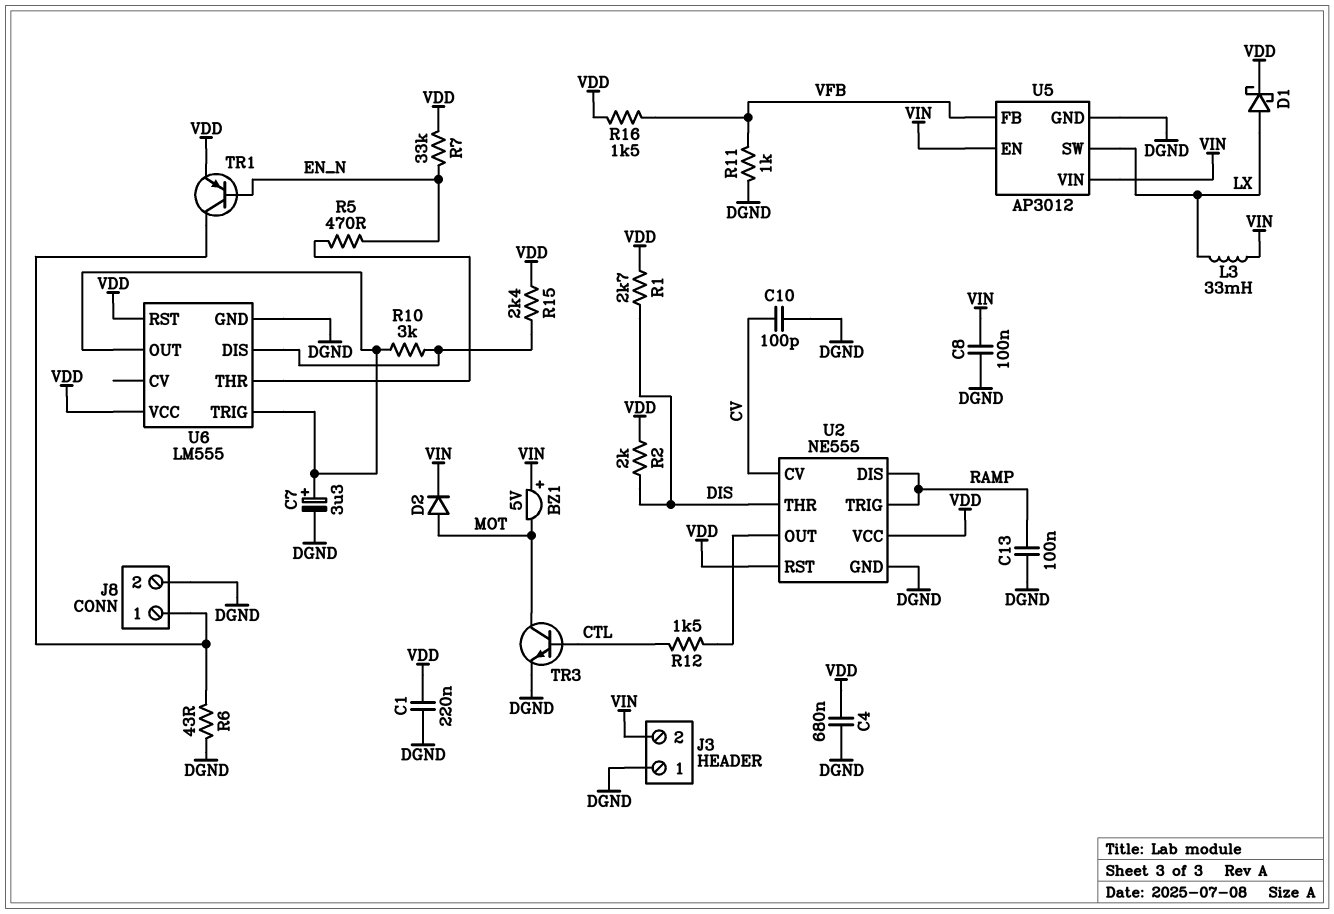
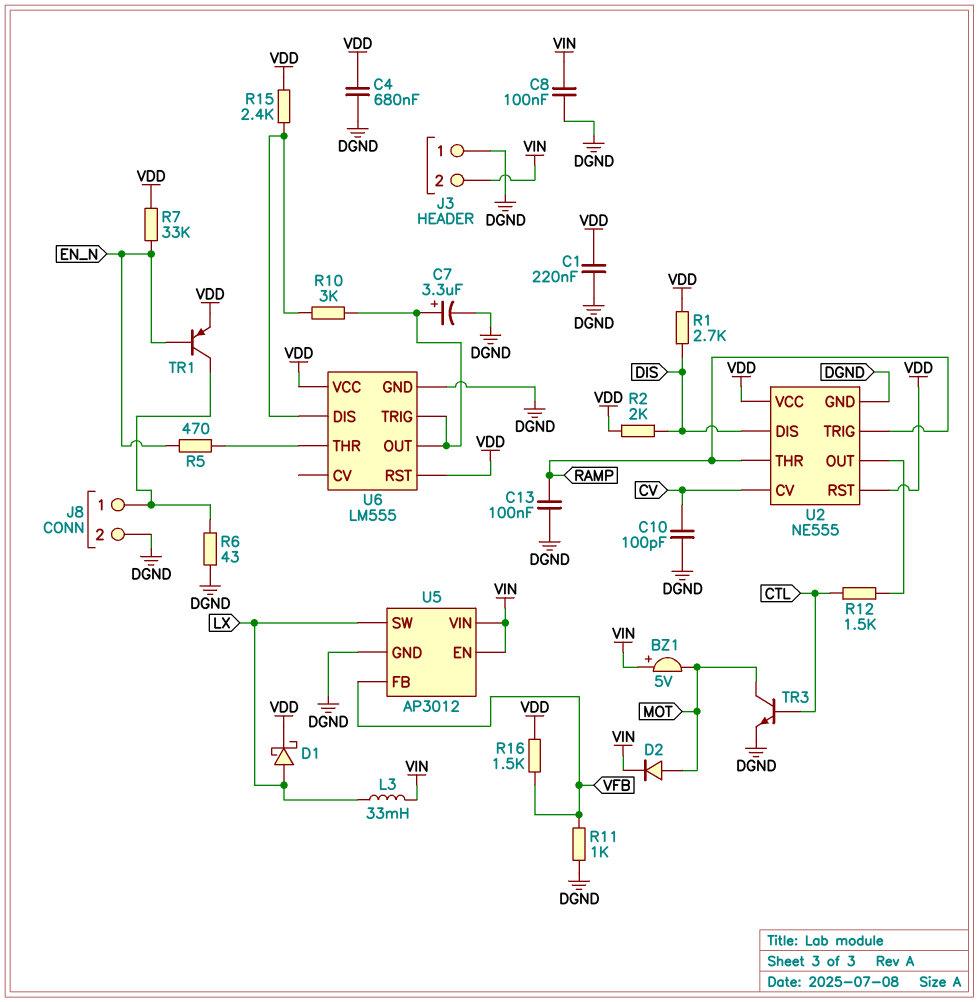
U2 pin DIS: RAMP -> DIS
U2 pin THR: DIS -> RAMP

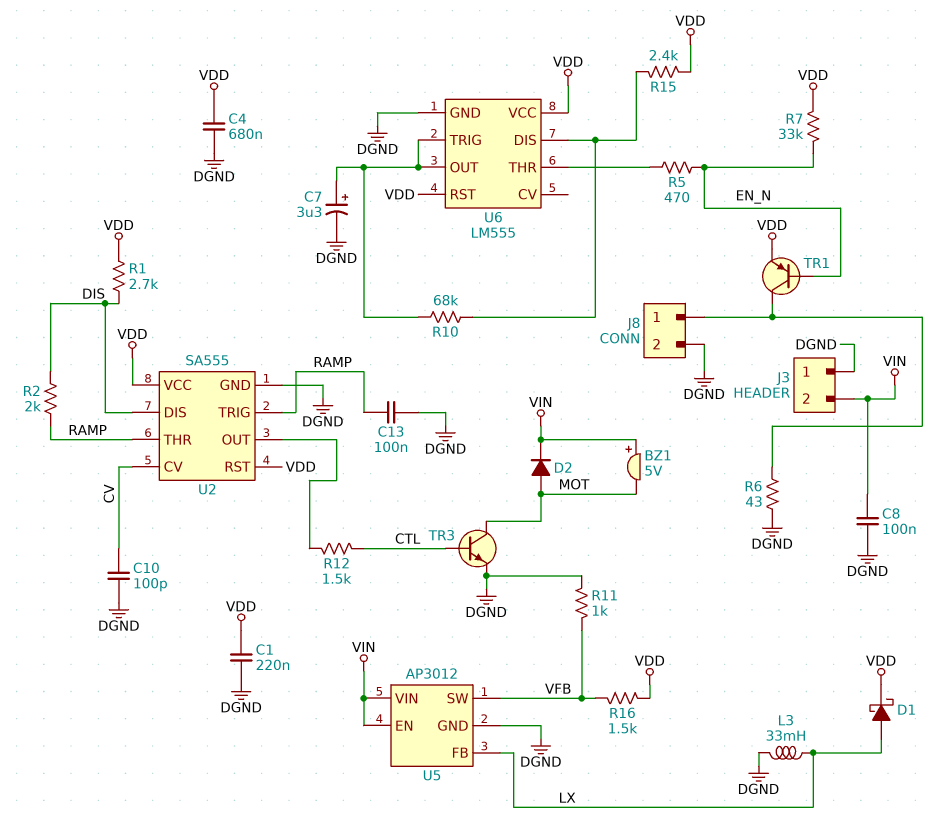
L3: 33mH (LX, VIN) -> 33mH (DGND, LX)
R2: 2k (DIS, VDD) -> 2k (DIS, RAMP)
R10: 3k (U6/DIS, U6/OUT) -> 68k (U6/DIS, U6/OUT)
U2: NE555 -> SA555
U5 pin FB: VFB -> LX
U5 pin SW: LX -> VFB

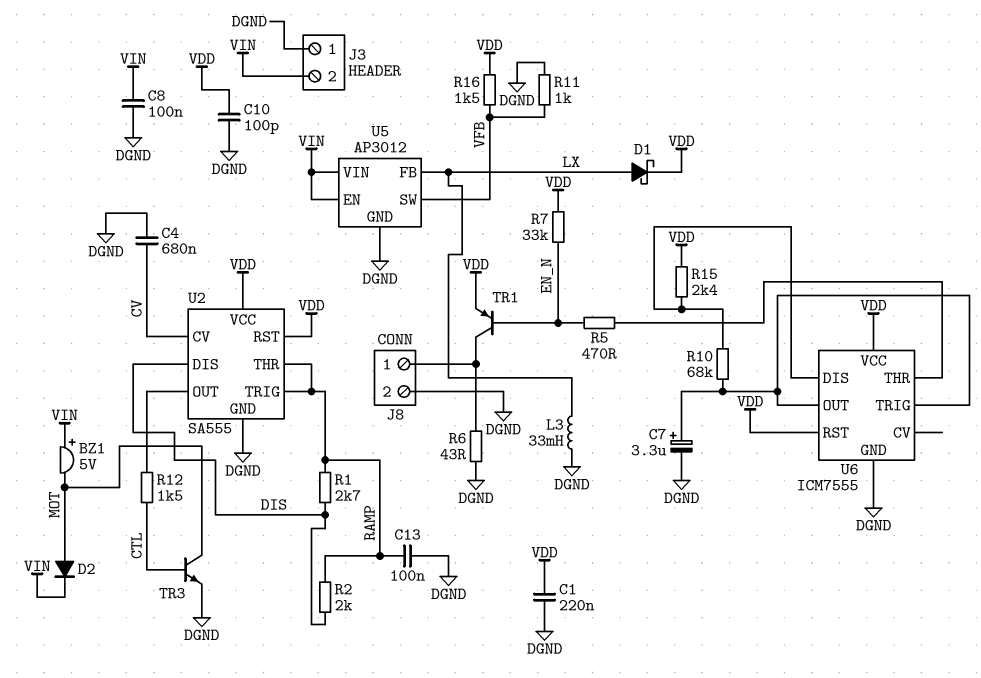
C4: 680nF (DGND, VDD) -> 680nF (CV, DGND)
C10: 100pF (CV, DGND) -> 100pF (DGND, VDD)
R1: 2.7k (DIS, VDD) -> 2.7k (DIS, RAMP)
U6: LM555 -> ICM7555

